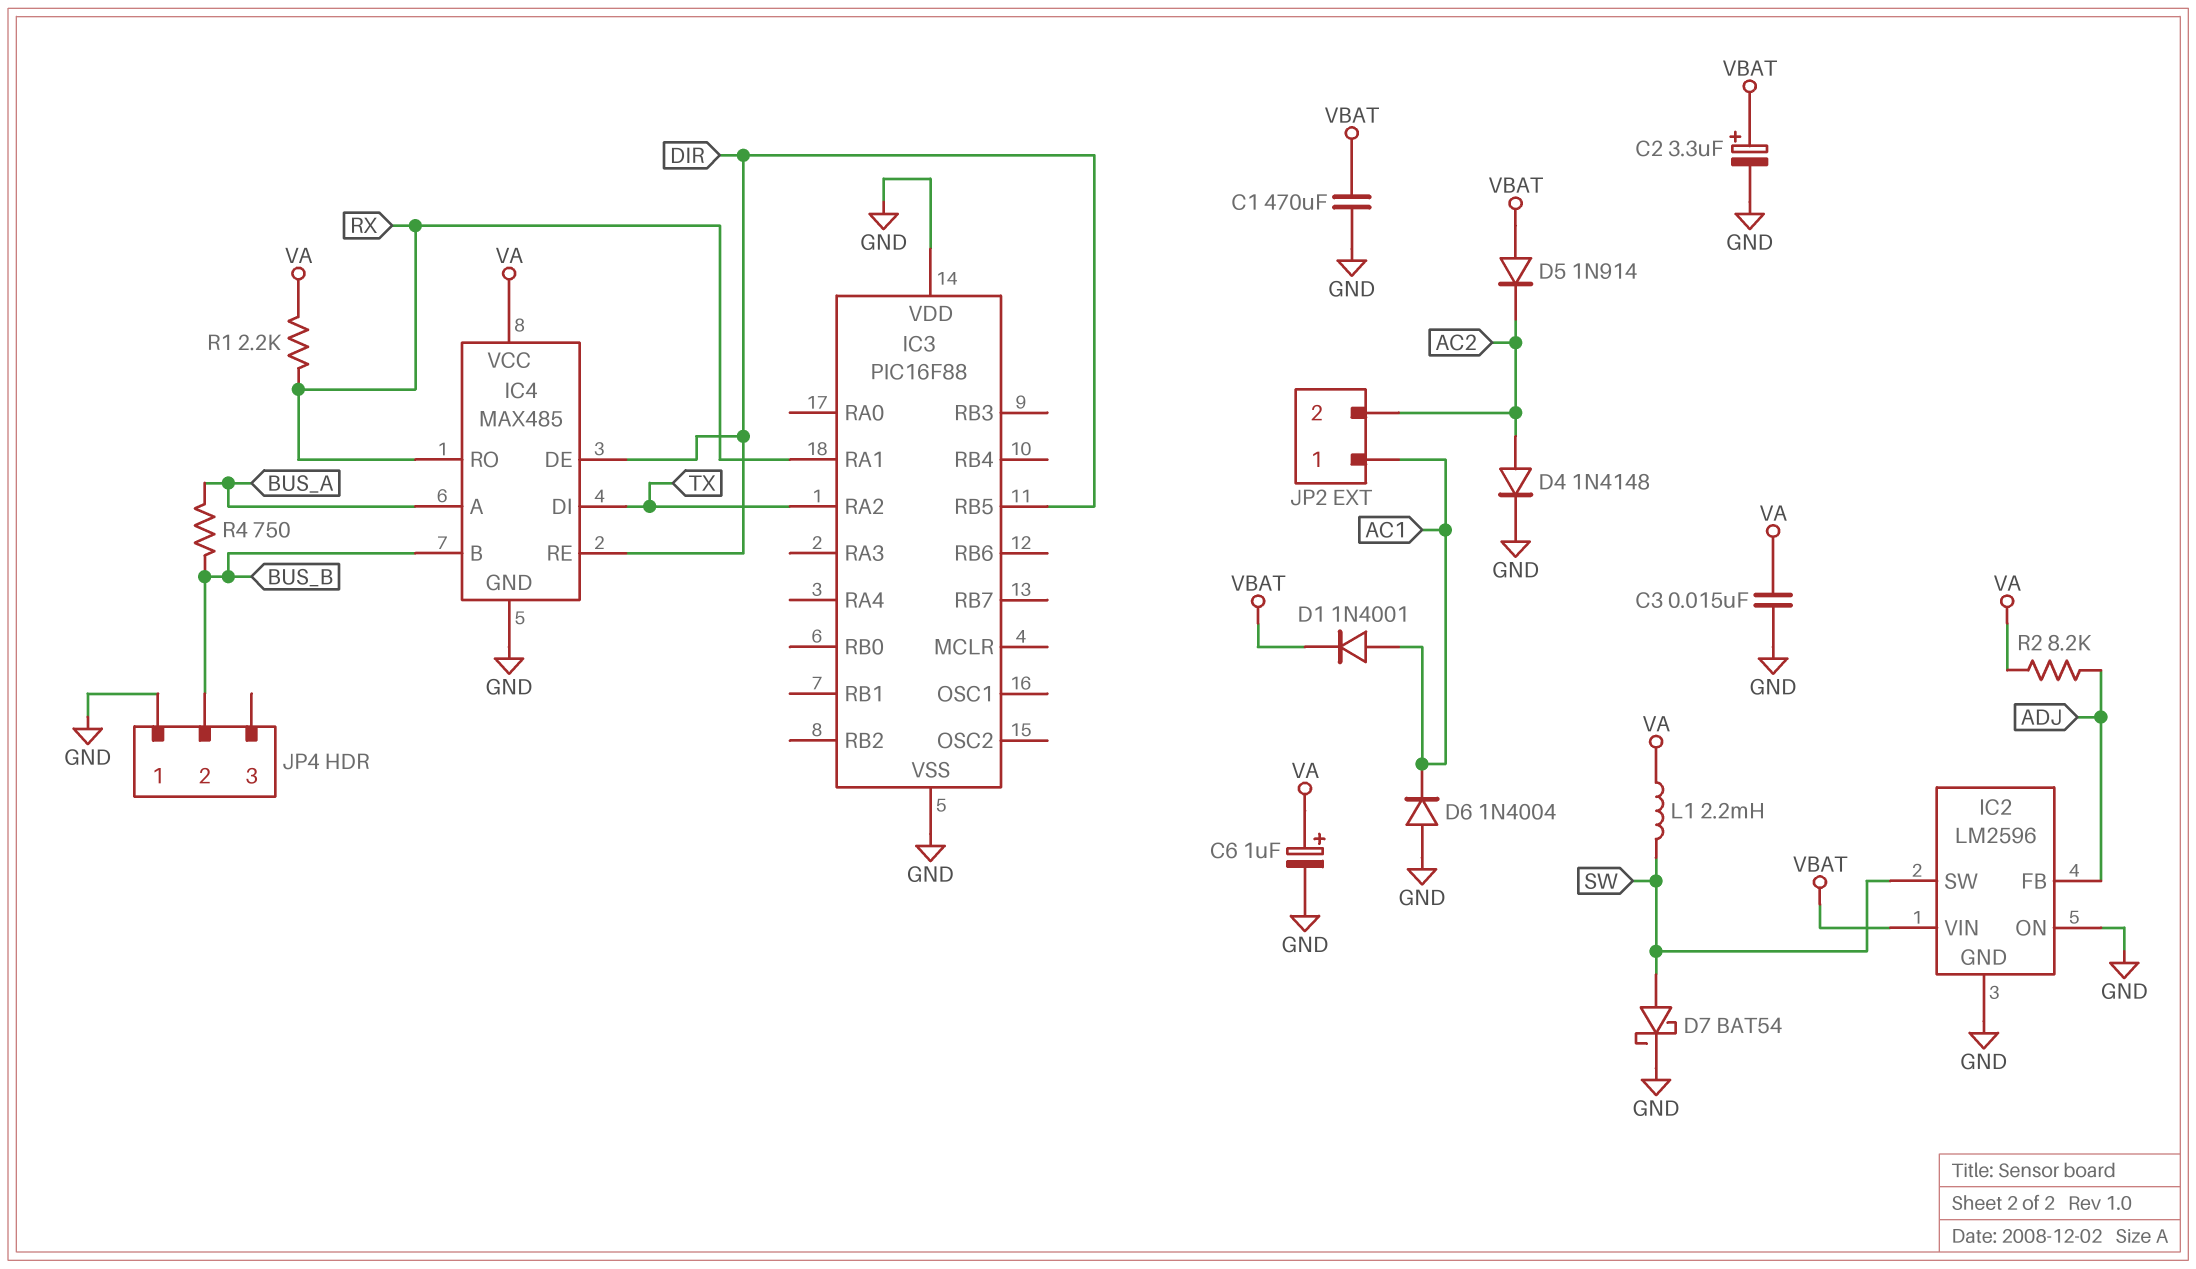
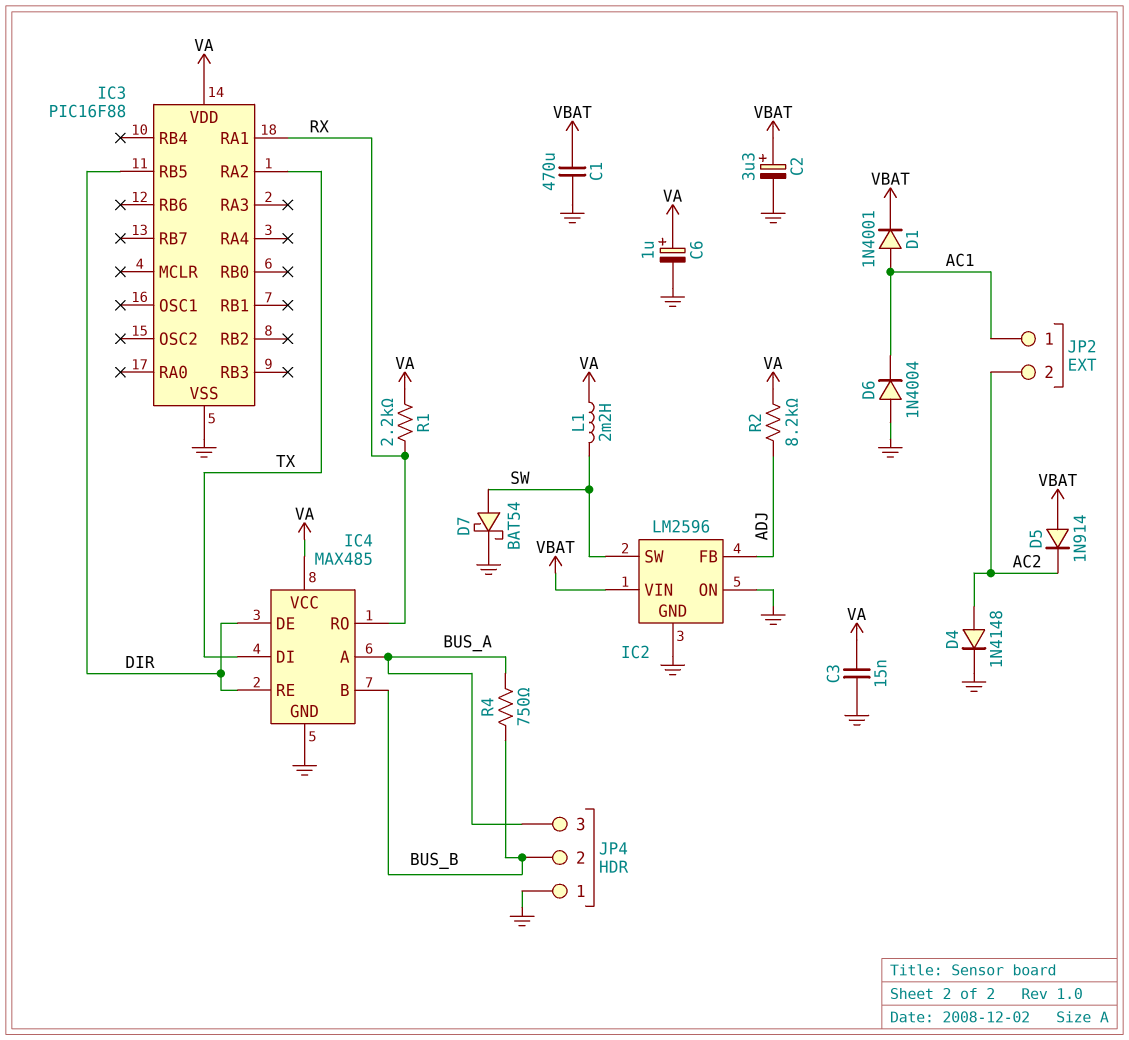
IC3 pin VDD: GND -> VA
JP4 pin 3: none -> BUS_A

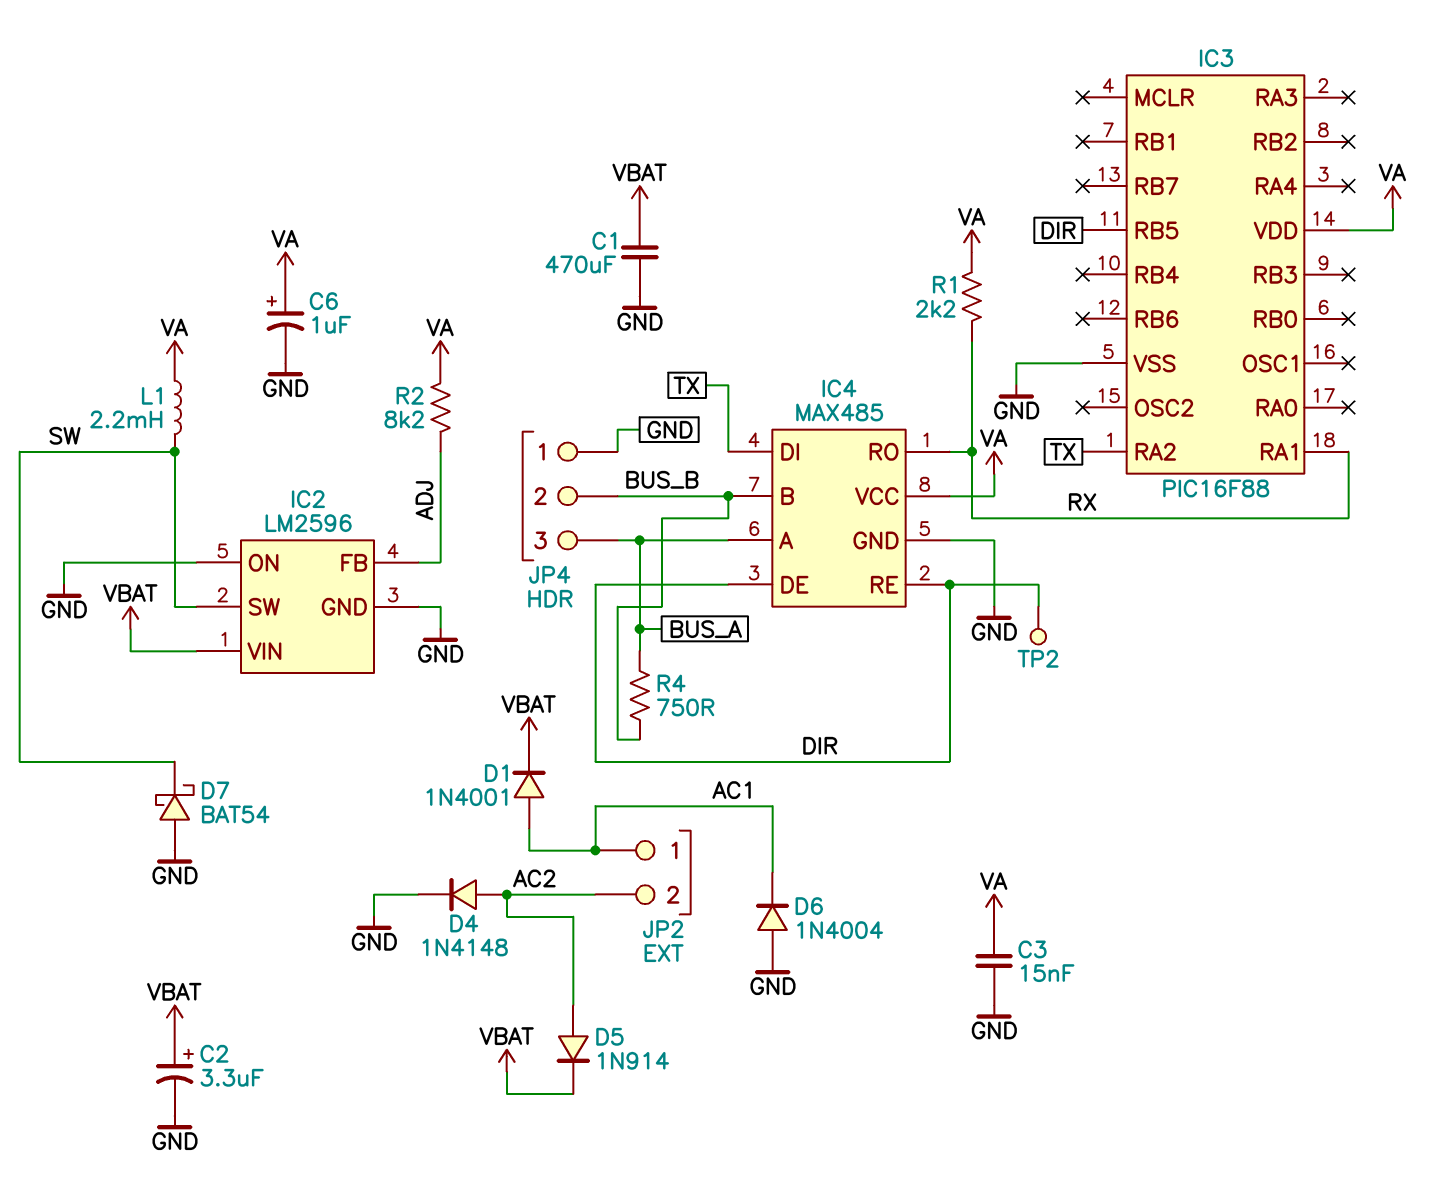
D5: diode 1N914 (A VBAT, K AC2) -> diode 1N914 (A AC2, K VBAT)
D7: schottky BAT54 (A SW, K GND) -> schottky BAT54 (A GND, K SW)
TP2: none -> test point (DIR)

